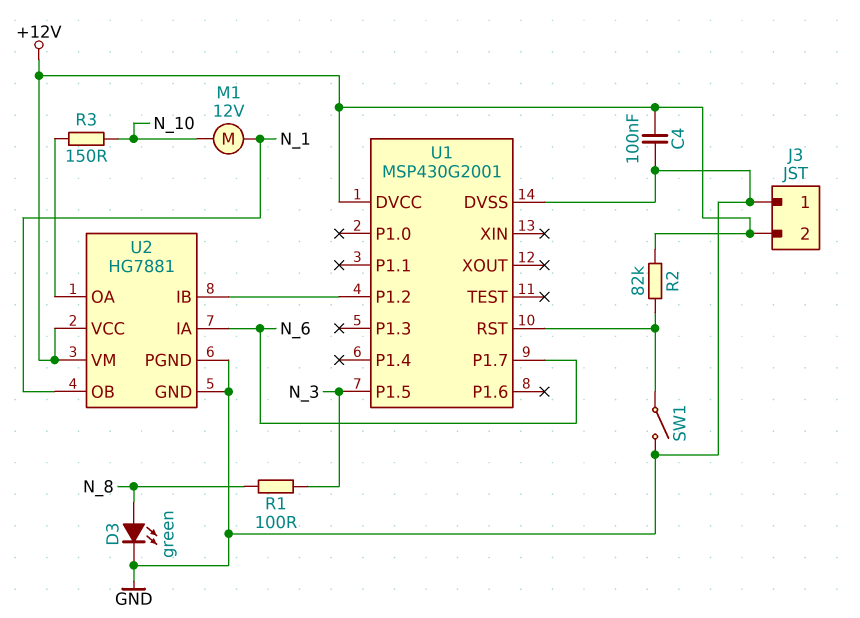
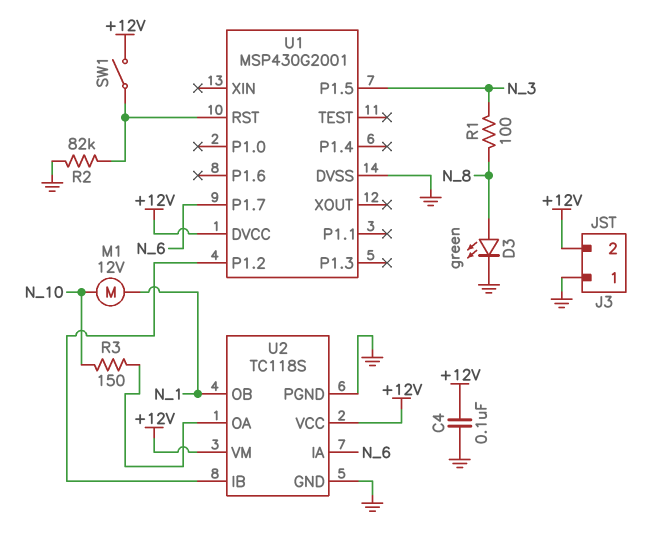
R2: 82k (+12V, U1/RST) -> 82k (GND, U1/RST)
SW1: switch (GND, U1/RST) -> switch (+12V, U1/RST)
U2: HG7881 -> TC118S

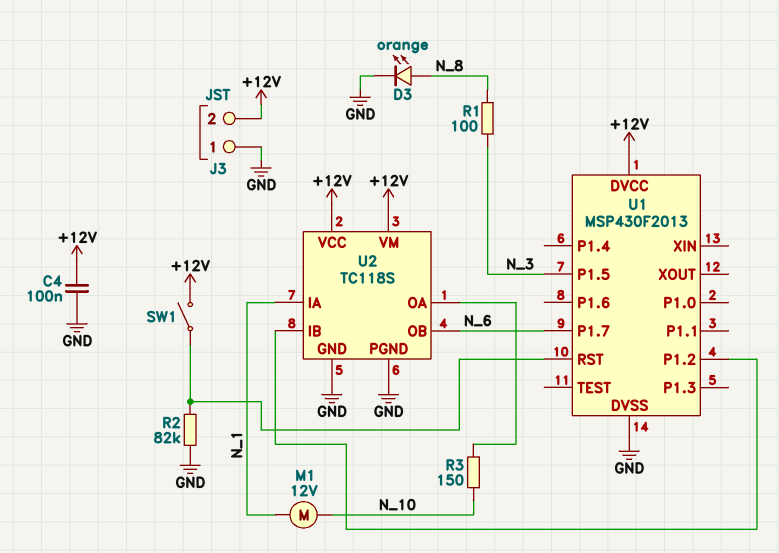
D3: LED green (A N_8, K GND) -> LED orange (A N_8, K GND)
U1: MSP430G2001 -> MSP430F2013
U2 pin IA: N_6 -> N_1
U2 pin OB: N_1 -> N_6

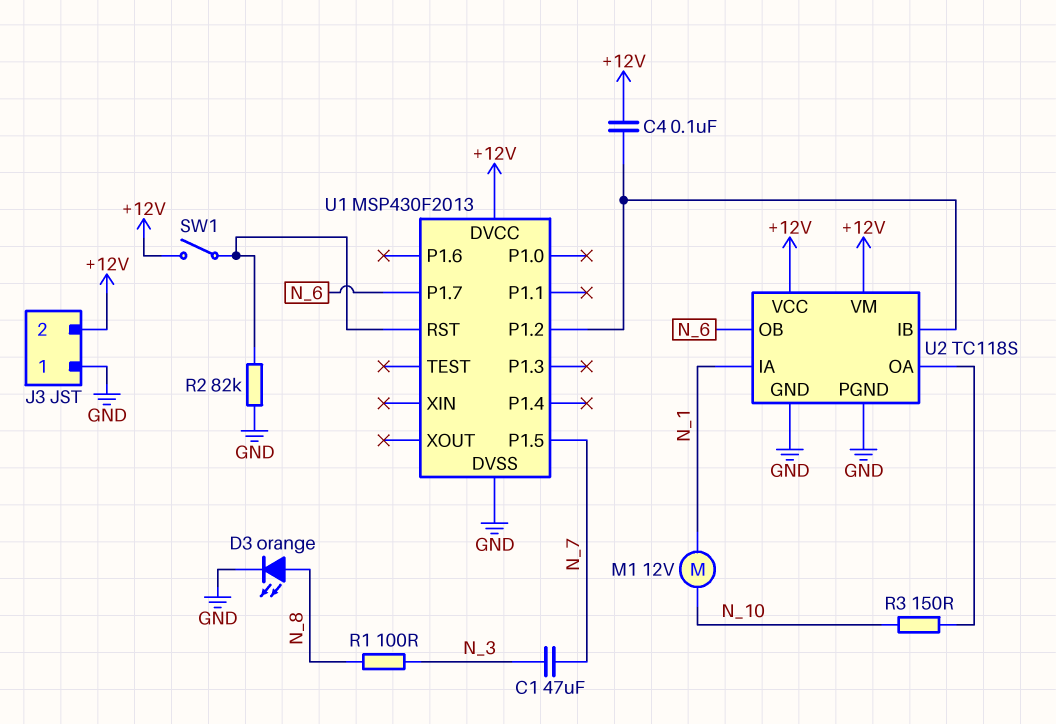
C1: none -> 47uF (N_3, N_7)
C4: 100nF (+12V, GND) -> 100nF (+12V, U1/P1.2)
U1 pin P1.5: N_3 -> N_7

